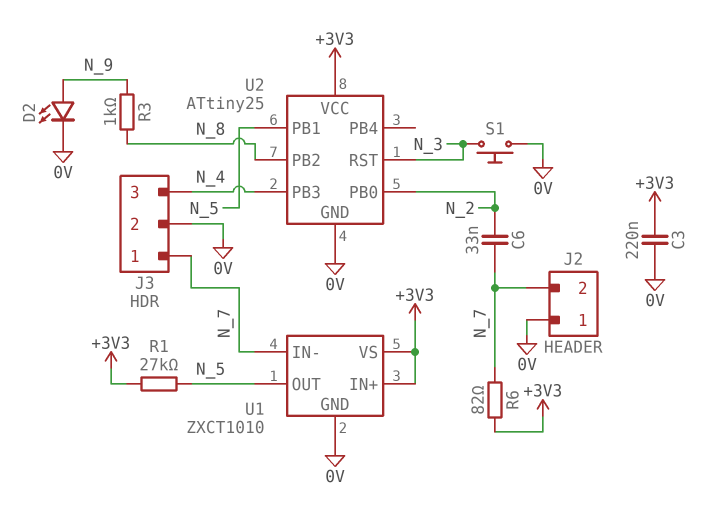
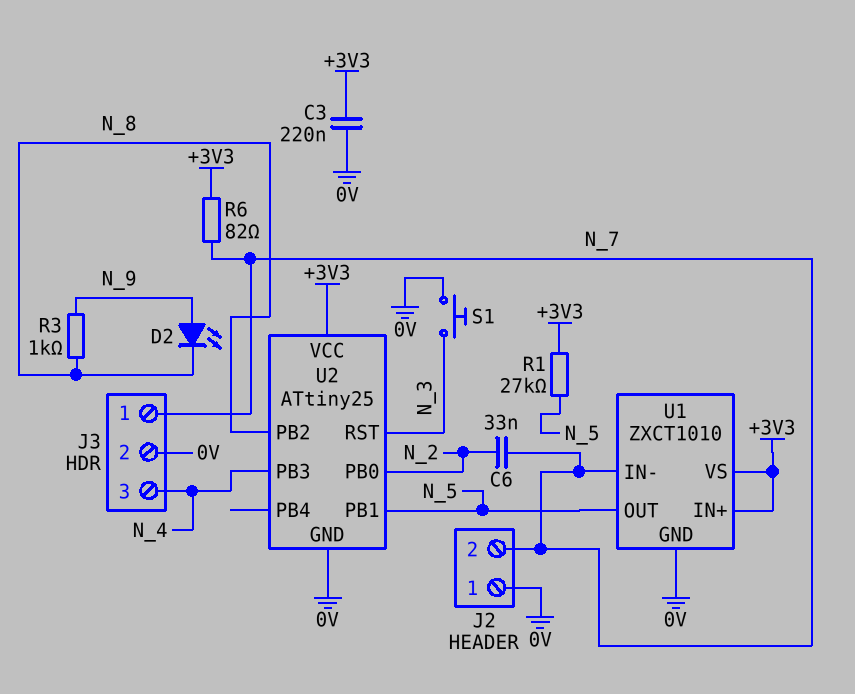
D2: LED (A N_9, K 0V) -> LED (A N_9, K N_8)

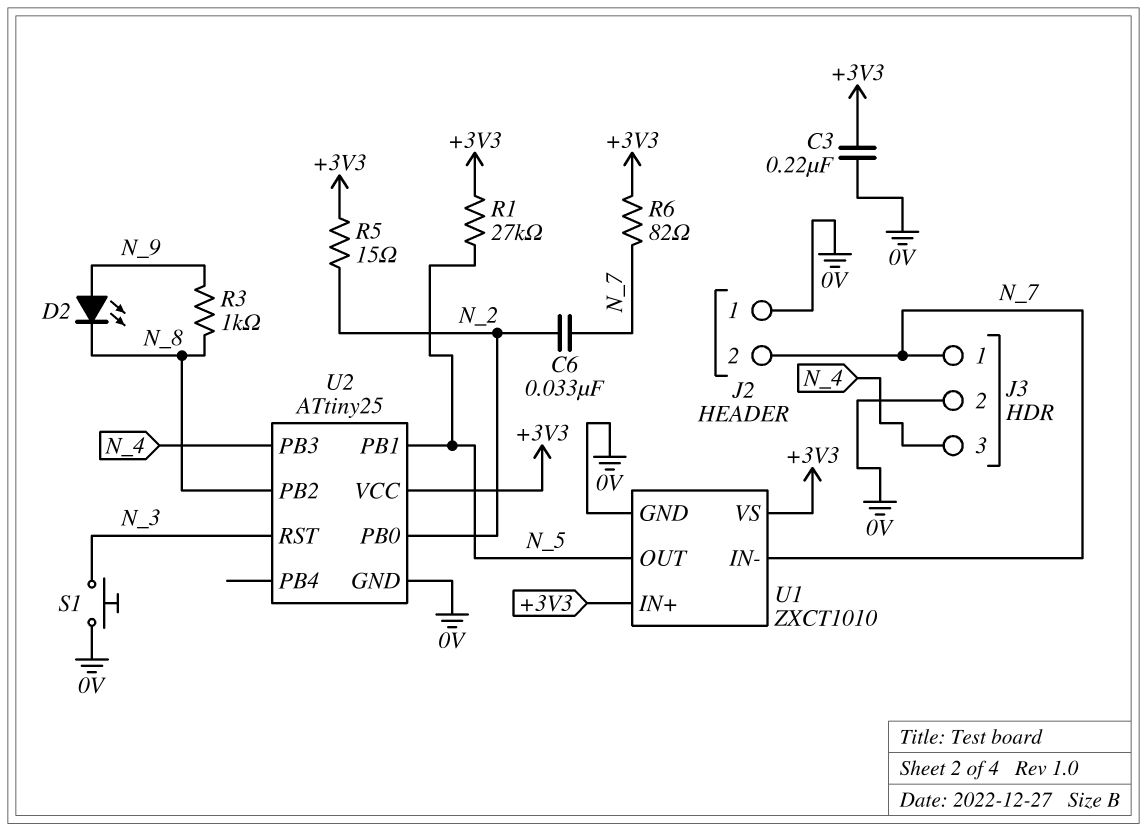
R5: none -> 15 (+3V3, N_2)

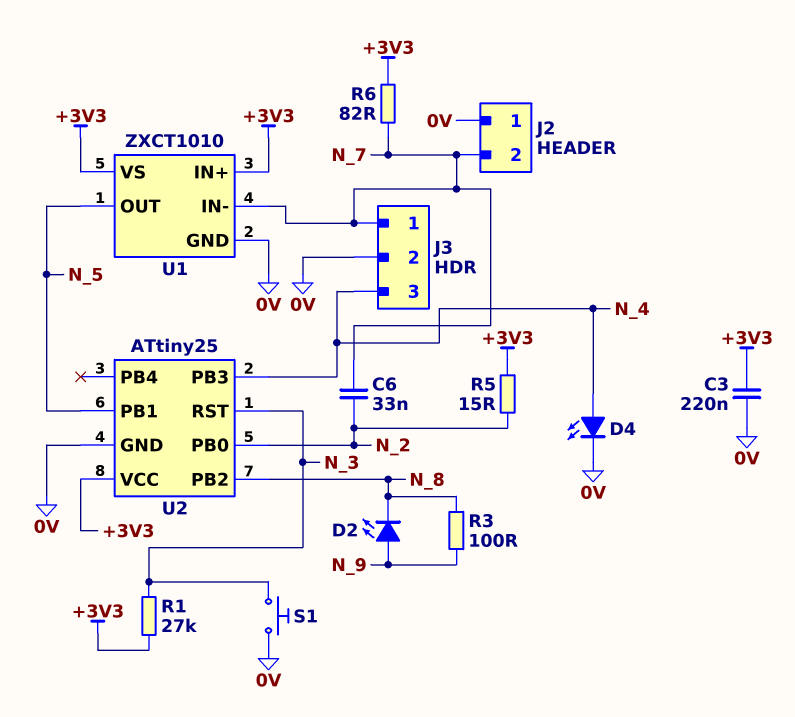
D4: none -> LED (A N_4, K 0V)
R1: 27k (+3V3, N_5) -> 27k (+3V3, N_3)
R3: 1k (N_8, N_9) -> 100 (N_8, N_9)

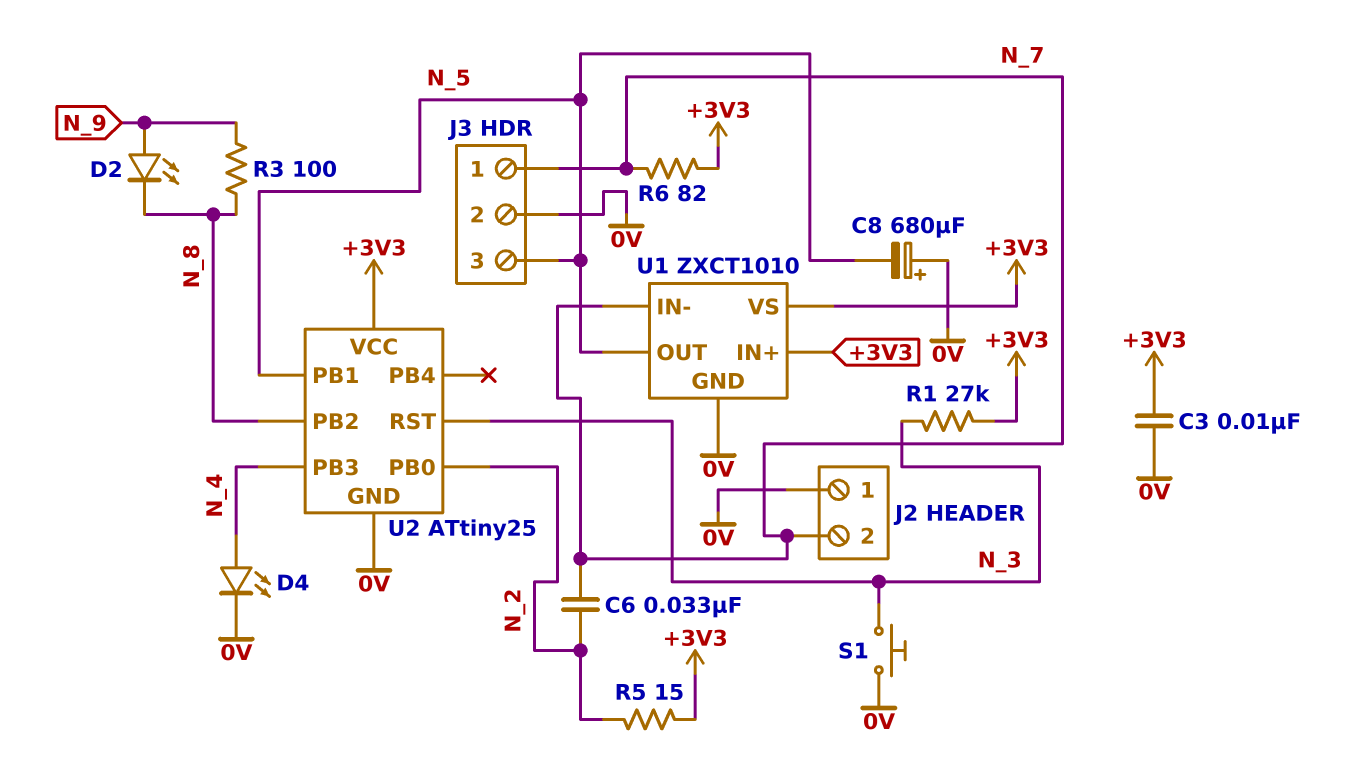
C3: 220nF (+3V3, 0V) -> 10nF (+3V3, 0V)
C8: none -> 680uF (plus 0V, minus N_5)
J3 pin 3: N_4 -> N_5

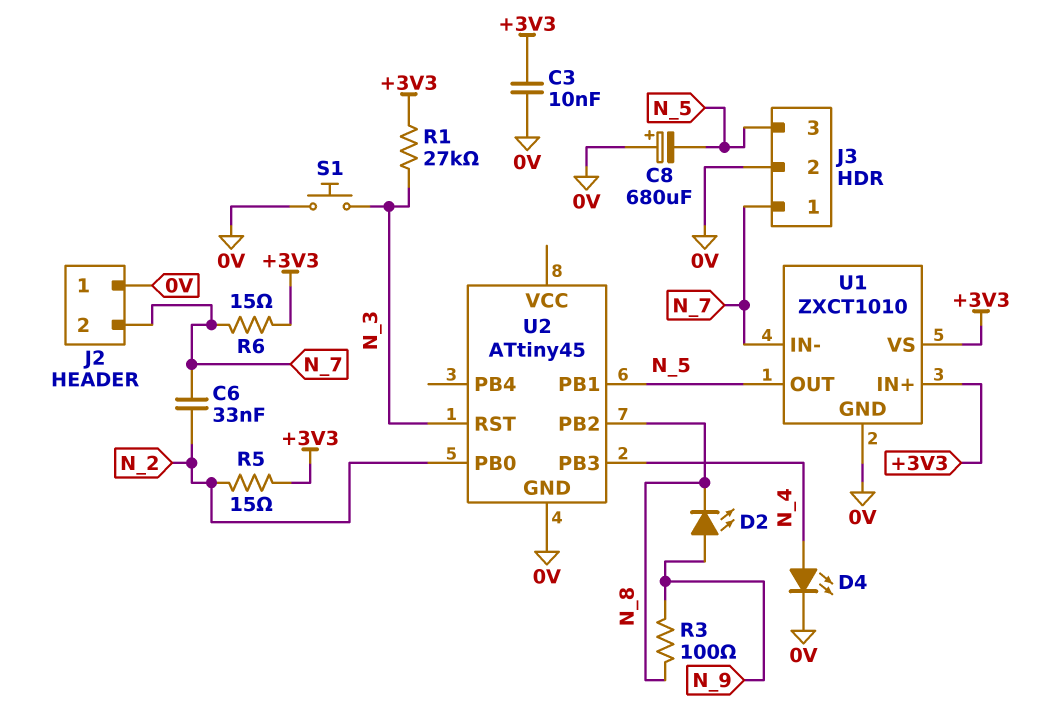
R6: 82 (+3V3, N_7) -> 15 (+3V3, N_7)
U2: ATtiny25 -> ATtiny45
U2 pin VCC: +3V3 -> none

